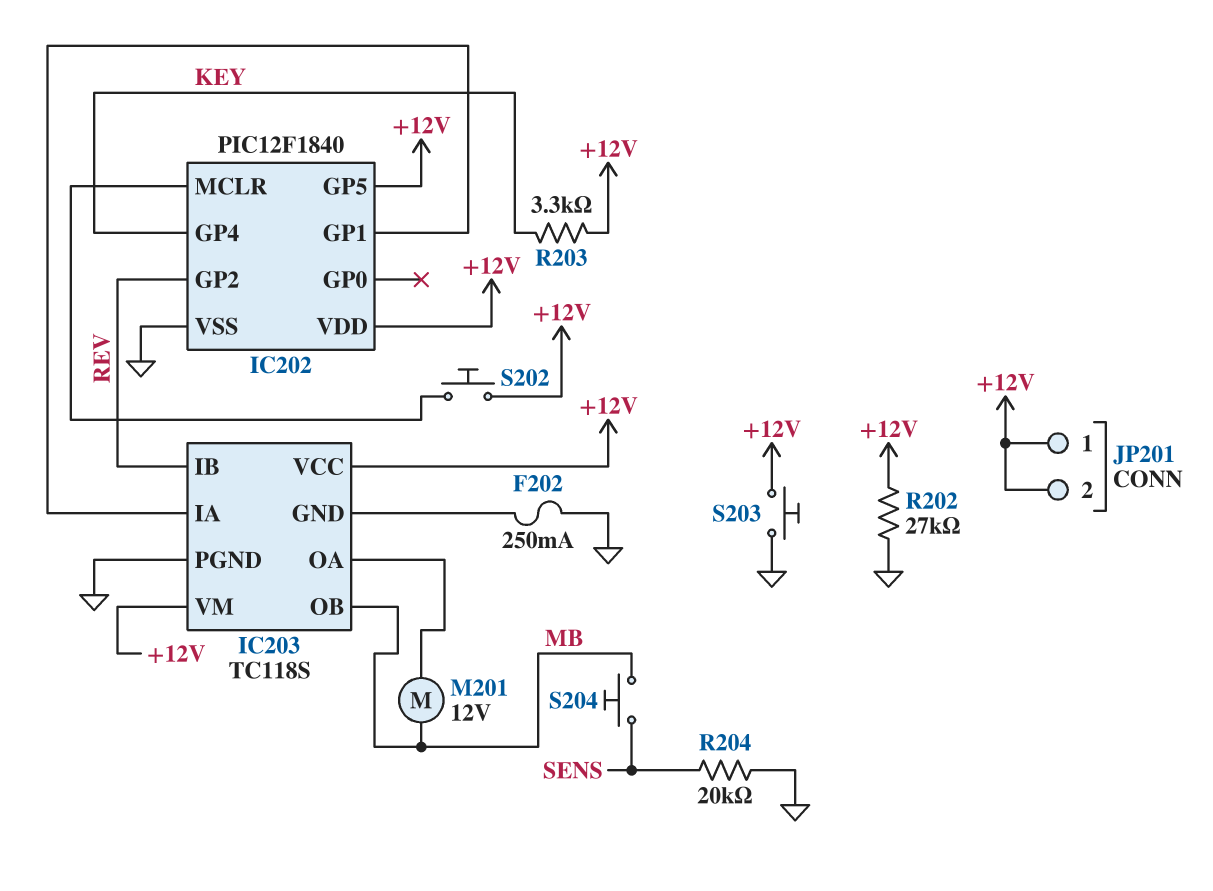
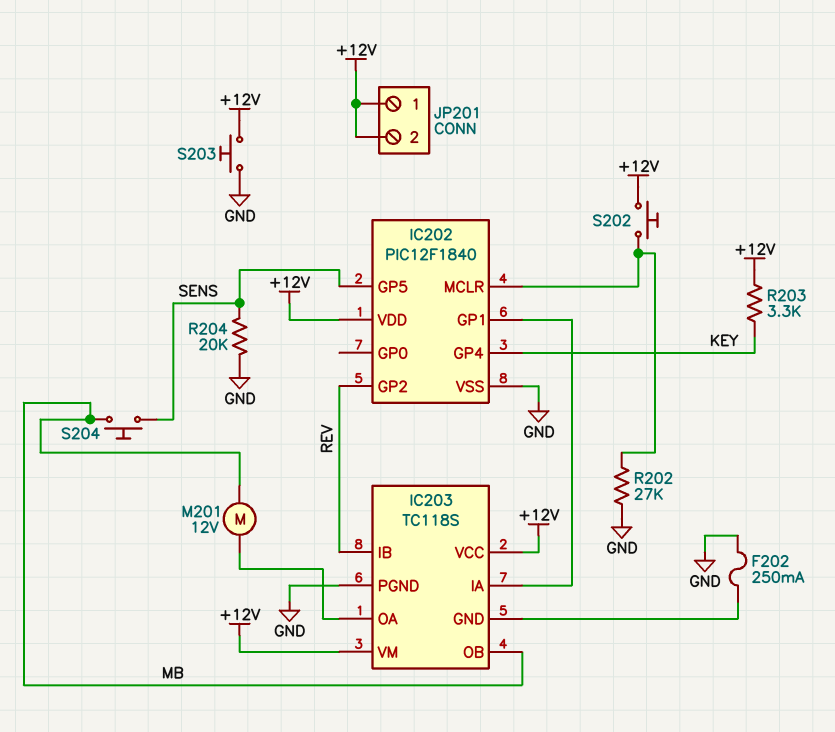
IC202 pin GP5: +12V -> SENS
R202: 27k (+12V, GND) -> 27k (GND, IC202/MCLR)

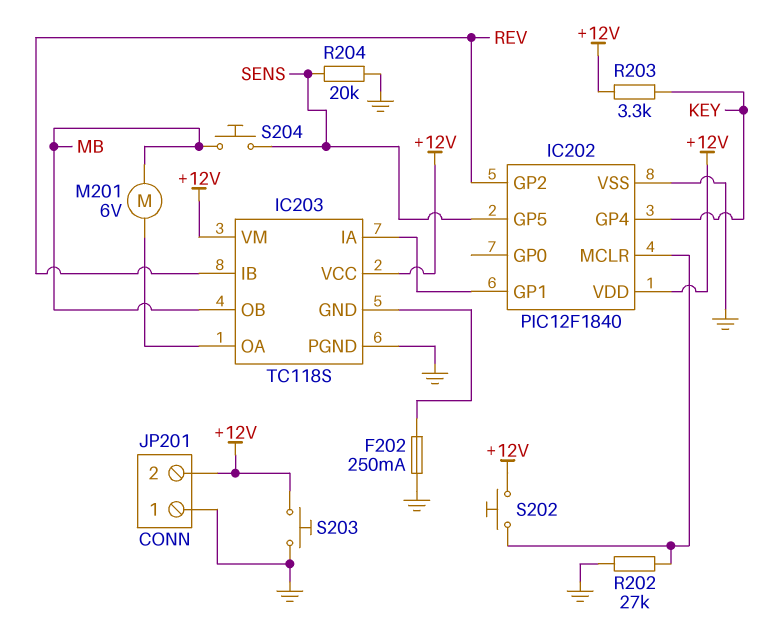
JP201 pin 1: +12V -> GND
M201: motor 12V (IC203/OA, MB) -> motor 6V (IC203/OA, MB)

